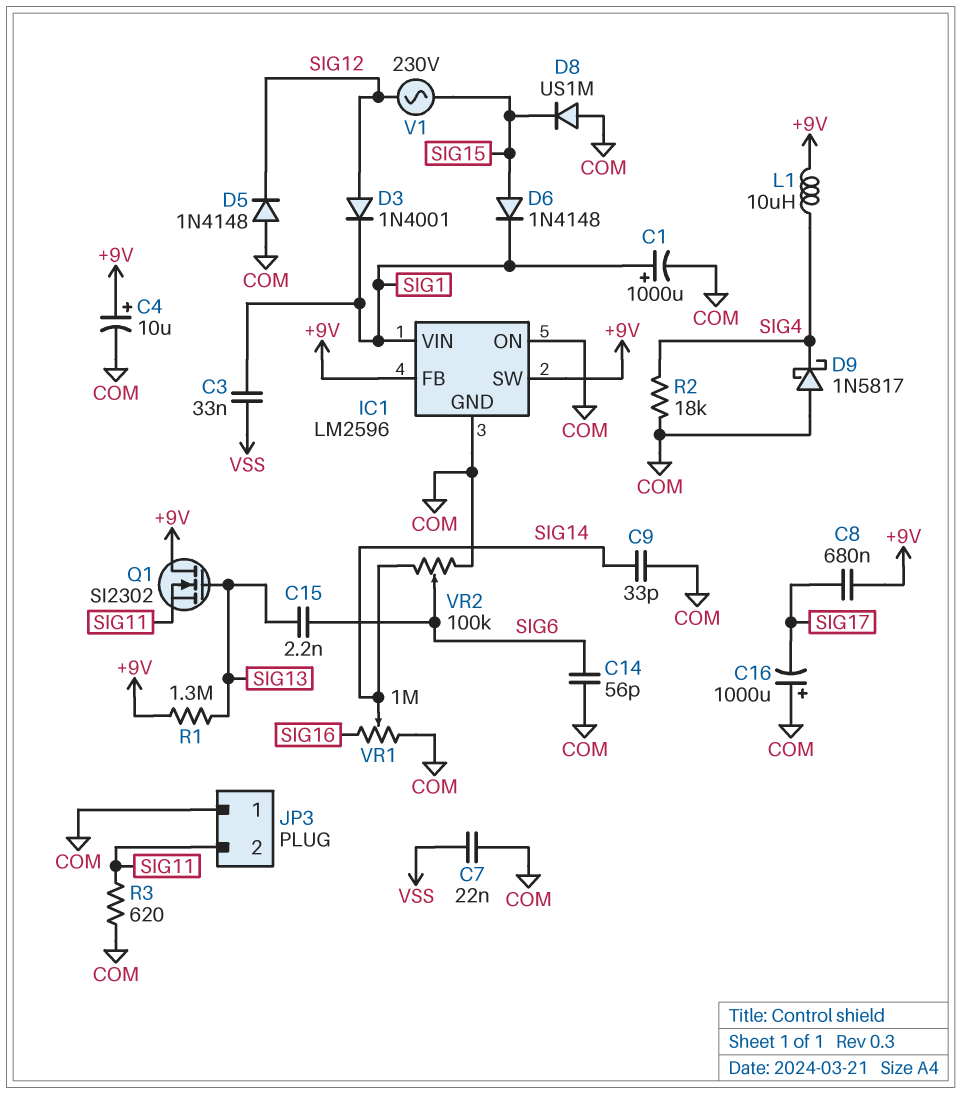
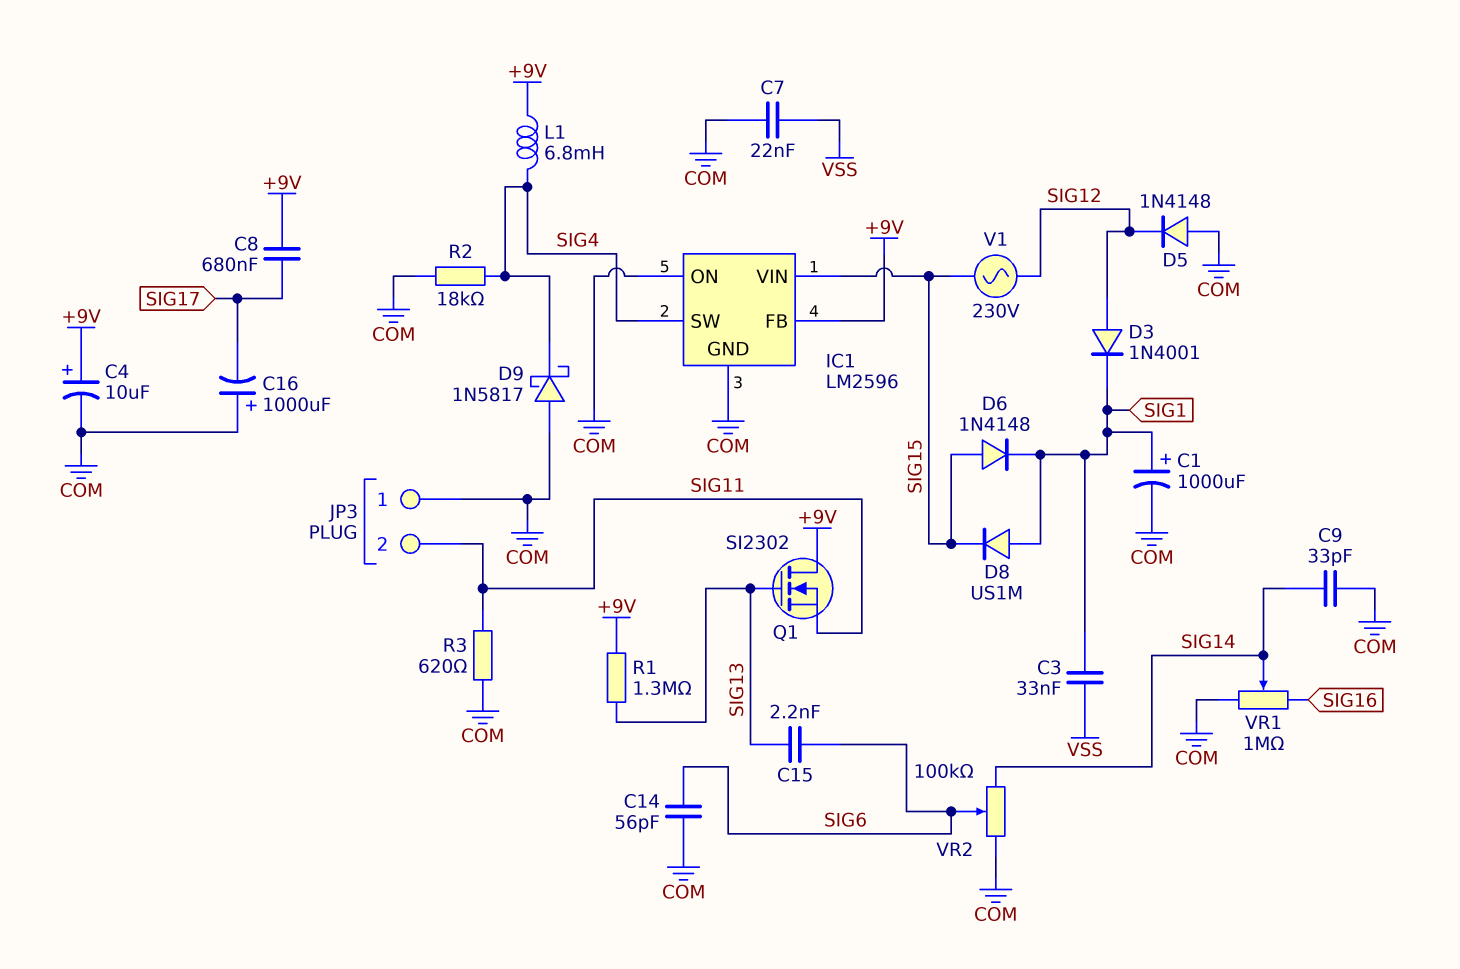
D8: diode US1M (A COM, K SIG15) -> diode US1M (A SIG1, K SIG15)
IC1 pin SW: +9V -> SIG4
IC1 pin VIN: SIG1 -> SIG15
L1: 10uH (+9V, SIG4) -> 6.8mH (+9V, SIG4)

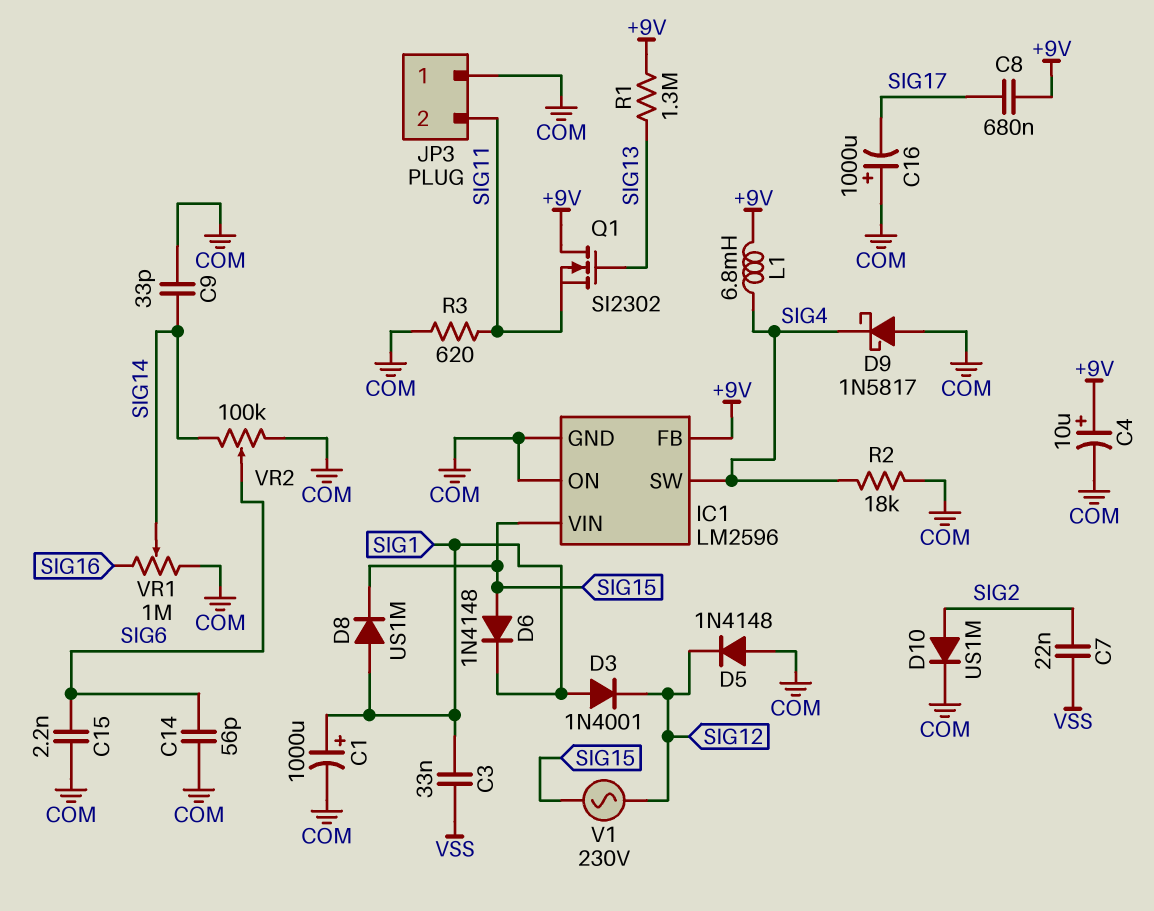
C7: 22nF (COM, VSS) -> 22nF (SIG2, VSS)
C15: 2.2nF (SIG6, SIG13) -> 2.2nF (COM, SIG6)
D3: diode 1N4001 (A SIG12, K SIG1) -> diode 1N4001 (A SIG1, K SIG12)
D10: none -> diode US1M (A SIG2, K COM)

